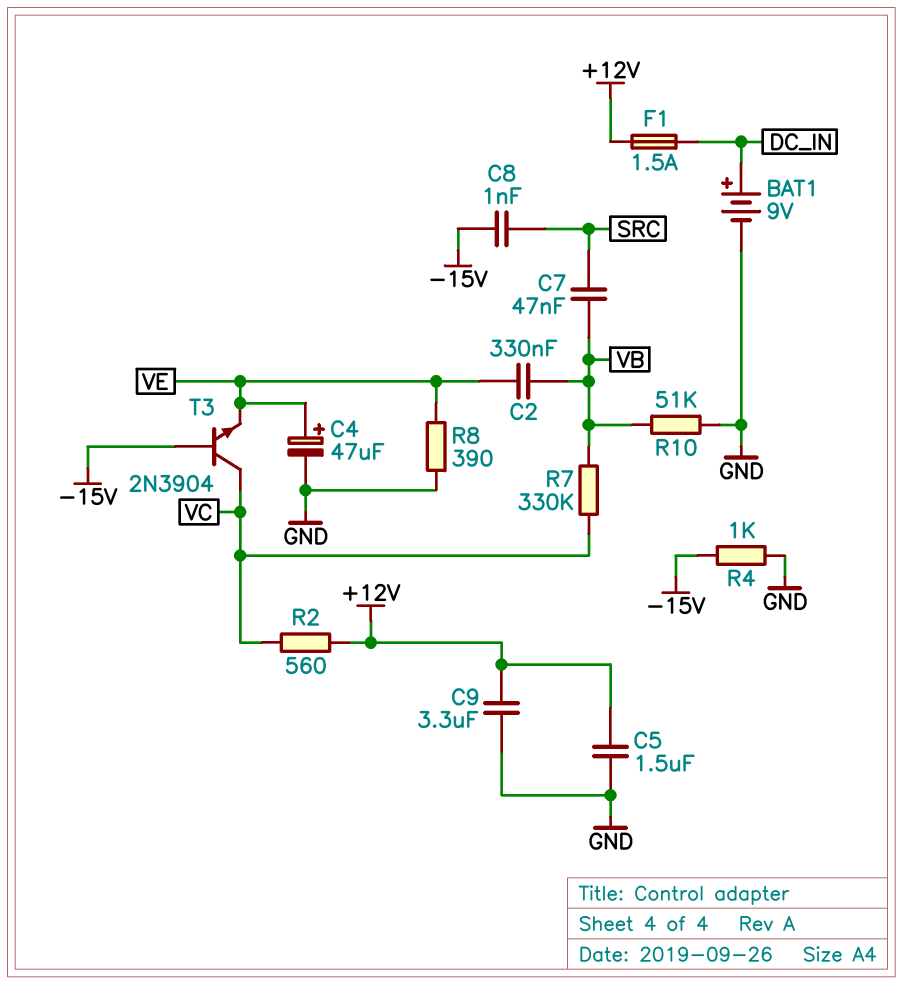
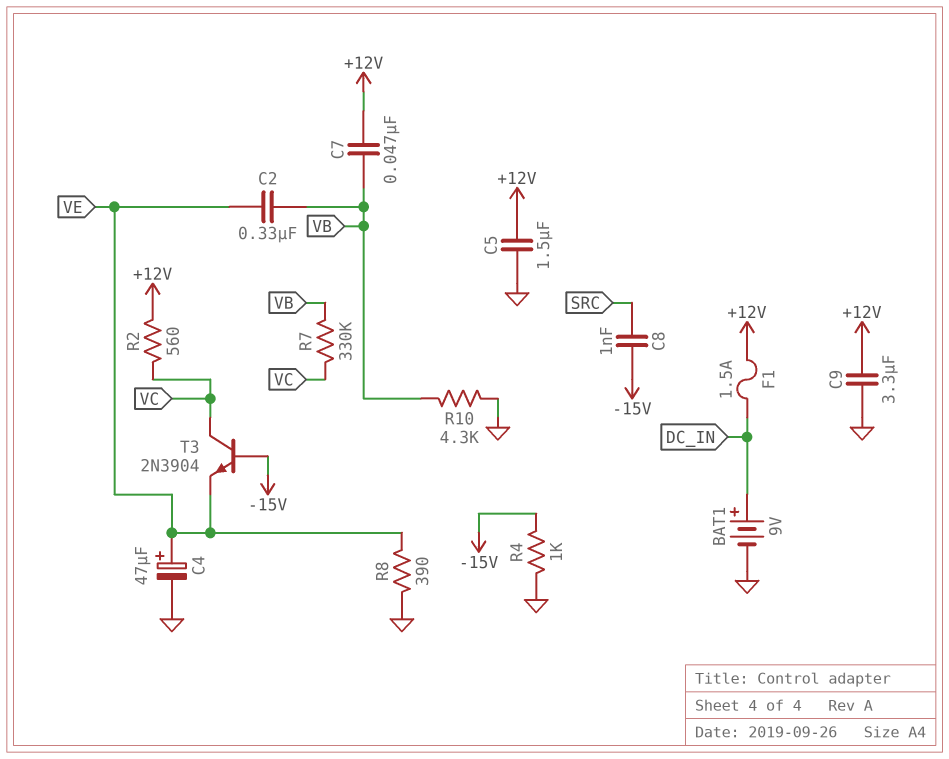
C7: 47nF (SRC, VB) -> 47nF (+12V, VB)
R10: 51k (GND, VB) -> 4.3k (GND, VB)

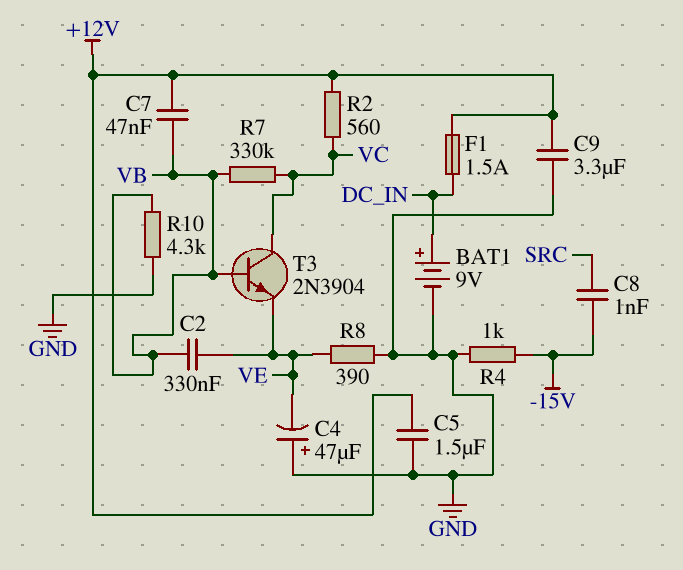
C4: 47uF (plus VE, minus GND) -> 47uF (plus GND, minus VE)
T3: NPN 2N3904 (B -15V, C VC, E VE) -> NPN 2N3904 (B VB, C VC, E VE)

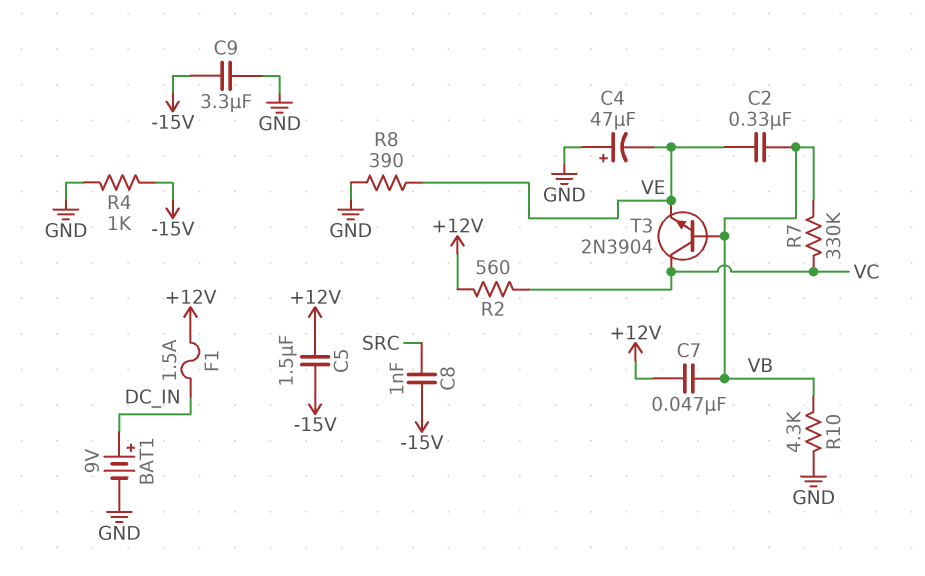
C5: 1.5uF (+12V, GND) -> 1.5uF (+12V, -15V)
C9: 3.3uF (+12V, GND) -> 3.3uF (-15V, GND)

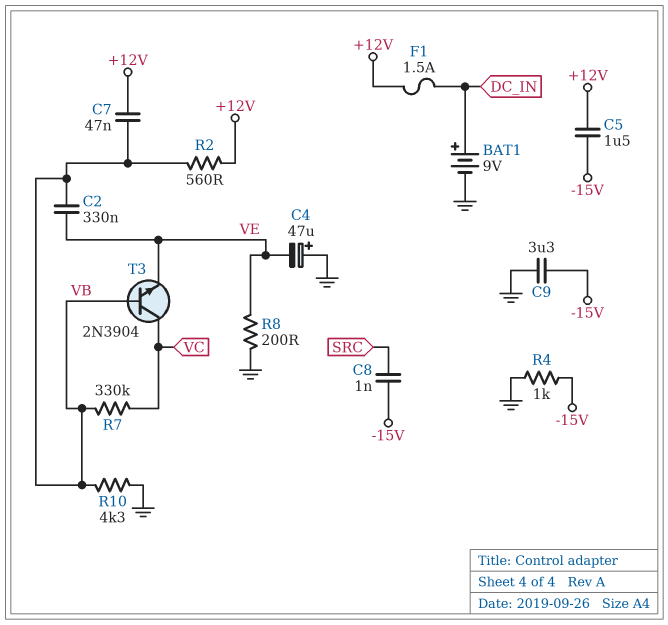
R2: 560 (+12V, VC) -> 560 (+12V, VB)
R8: 390 (GND, VE) -> 200 (GND, VE)

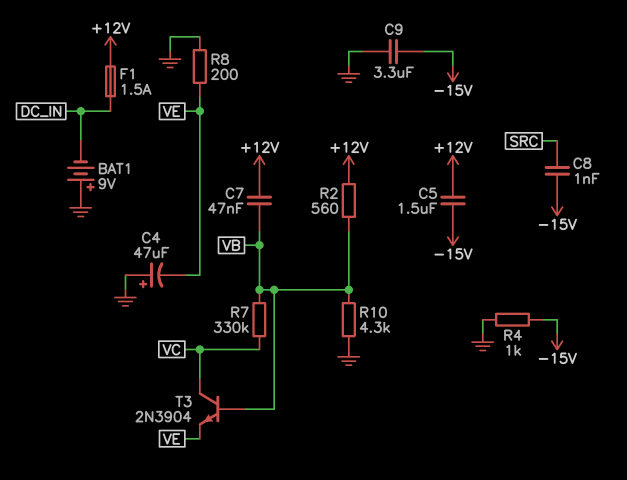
BAT1: 9V (plus DC_IN, minus GND) -> 9V (plus GND, minus DC_IN)
C2: 330nF (VB, VE) -> none

